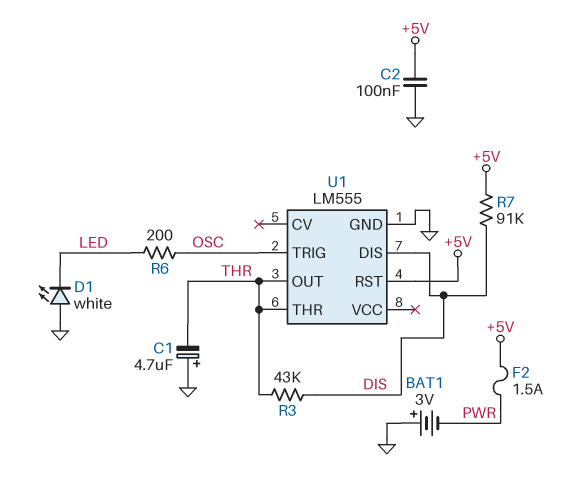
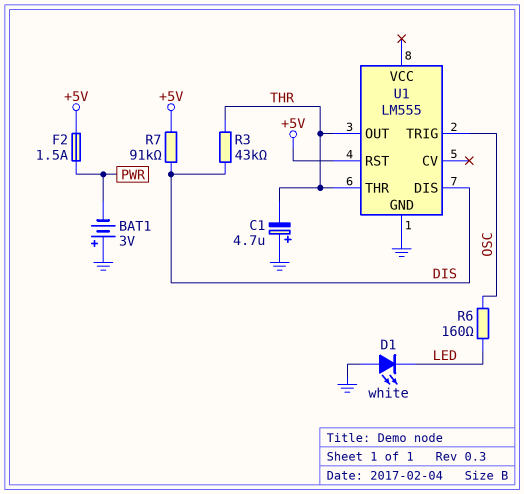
C2: 100nF (+5V, GND) -> none
R6: 200 (LED, OSC) -> 160 (LED, OSC)

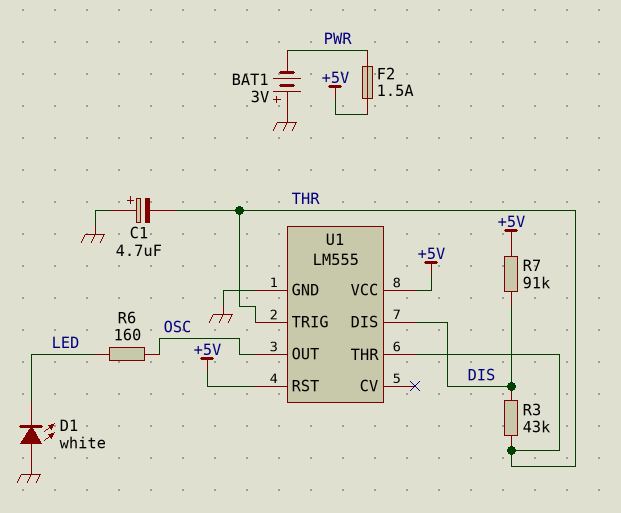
U1 pin OUT: THR -> OSC
U1 pin TRIG: OSC -> THR
U1 pin VCC: none -> +5V

